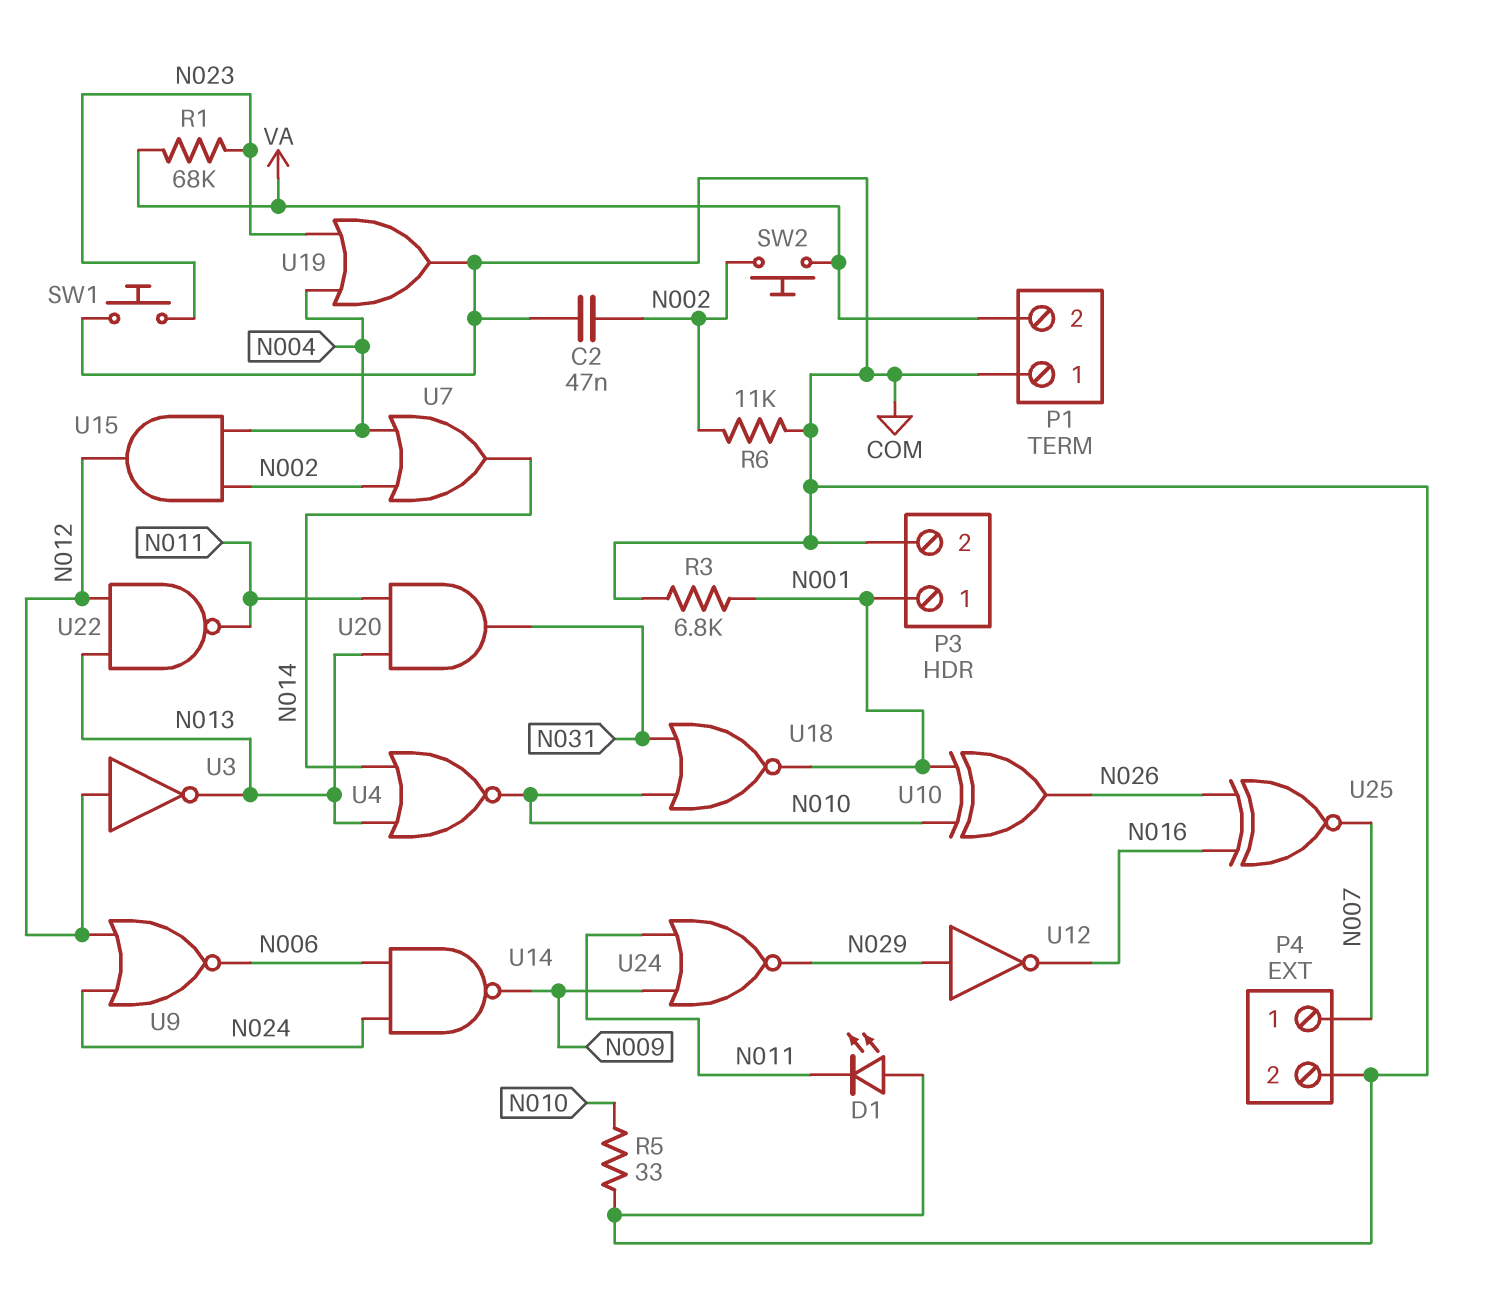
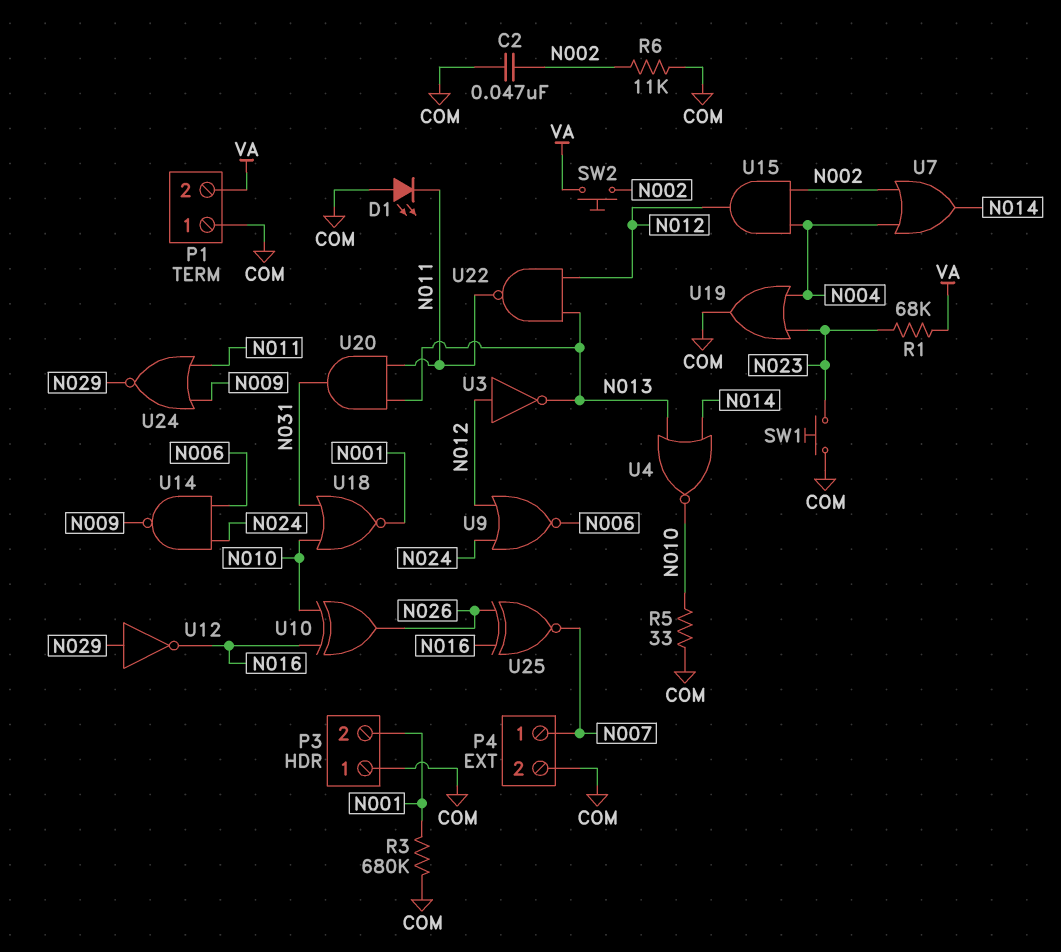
P3 pin 1: N001 -> COM
P3 pin 2: COM -> N001
R3: 6.8k (COM, N001) -> 680k (COM, N001)
U10: XOR (in N001, in N010, out N026) -> XOR (in N010, in N016, out N026)

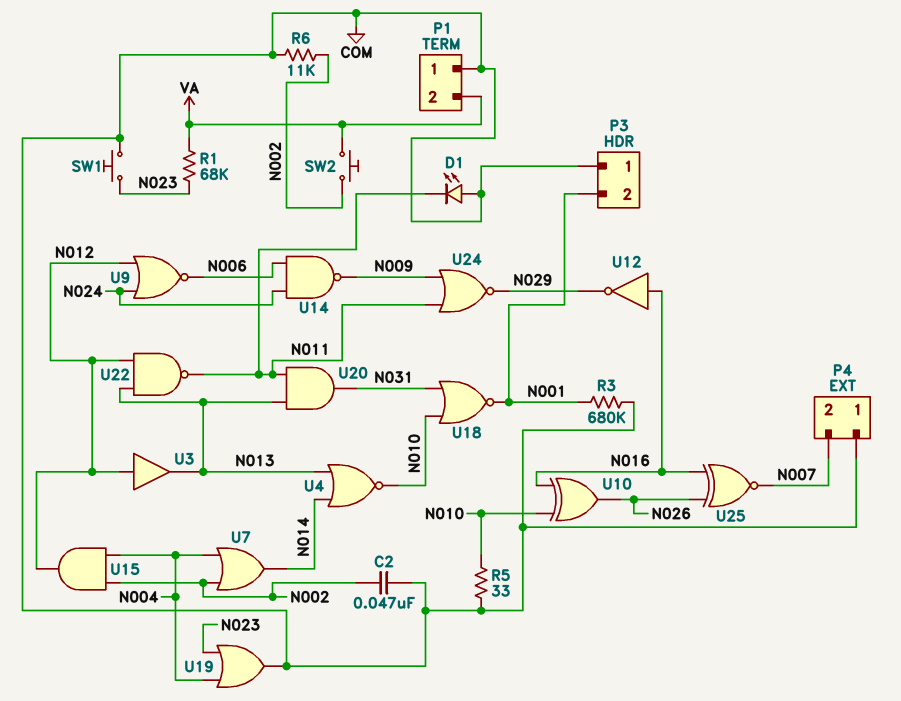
P4 pin 1: N007 -> COM
P4 pin 2: COM -> N007
U3: NOT (in N012, out N013) -> buffer (in N012, out N013)
U12: NOT (in N029, out N016) -> NOT (in N016, out N029)

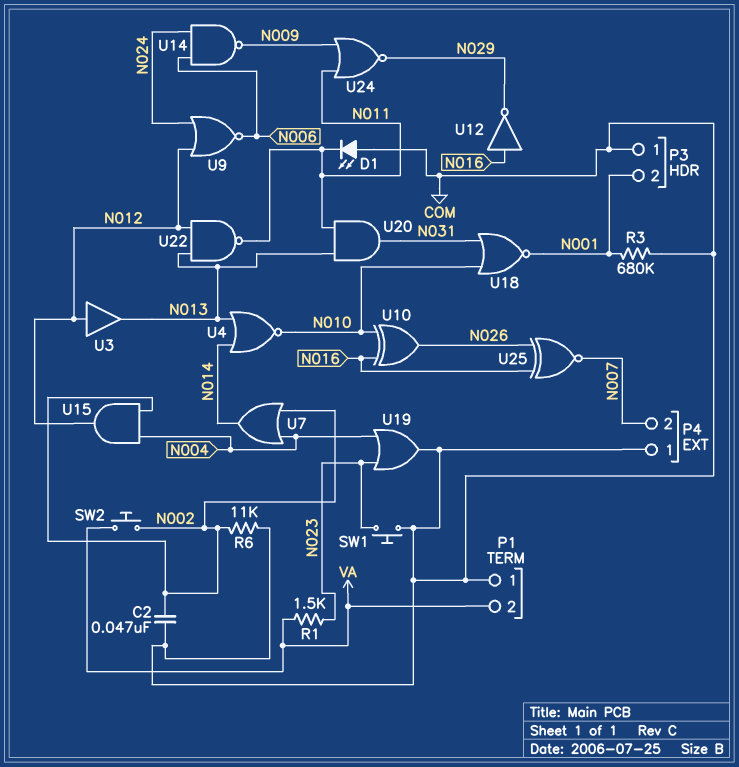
R1: 68k (N023, VA) -> 1.5k (N023, VA)
R5: 33 (COM, N010) -> none

